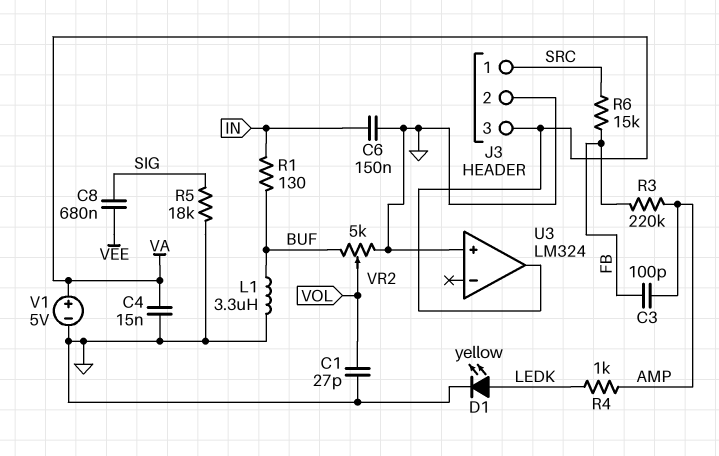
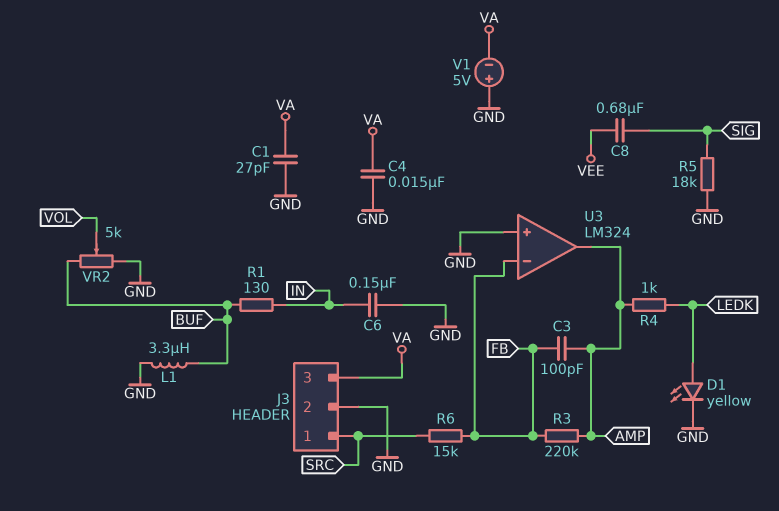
C1: 27pF (GND, VOL) -> 27pF (GND, VA)
U3 pin in-: none -> FB
U3 pin out: VA -> AMP
V1: 5V (plus VA, minus GND) -> 5V (plus GND, minus VA)

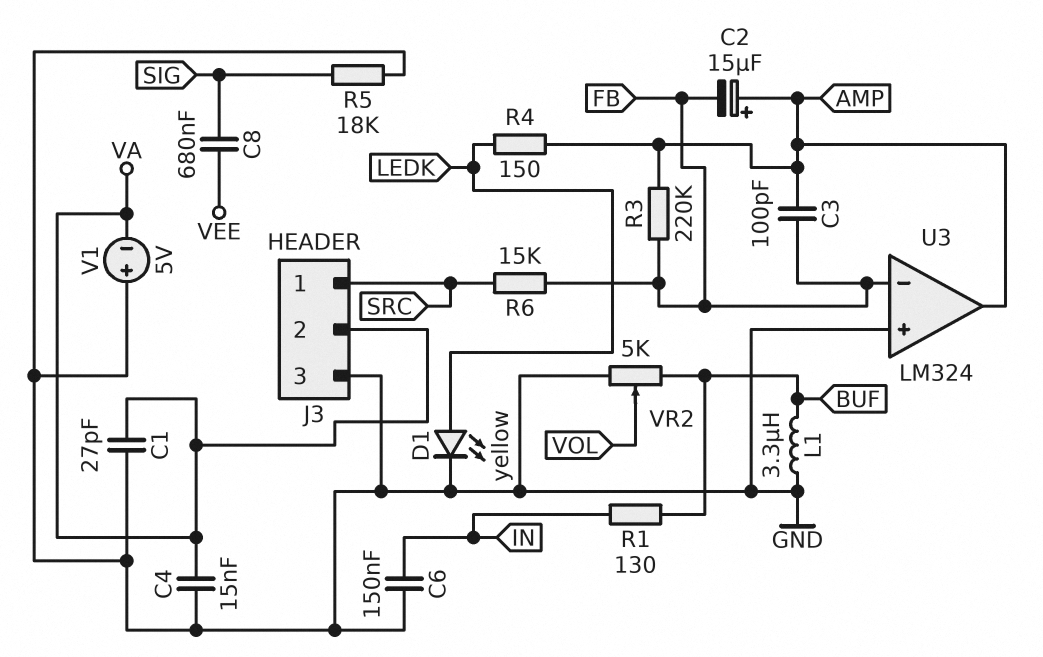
C2: none -> 15uF (plus AMP, minus FB)
J3 pin 2: GND -> VA
J3 pin 3: VA -> GND
R4: 1k (AMP, LEDK) -> 150 (AMP, LEDK)

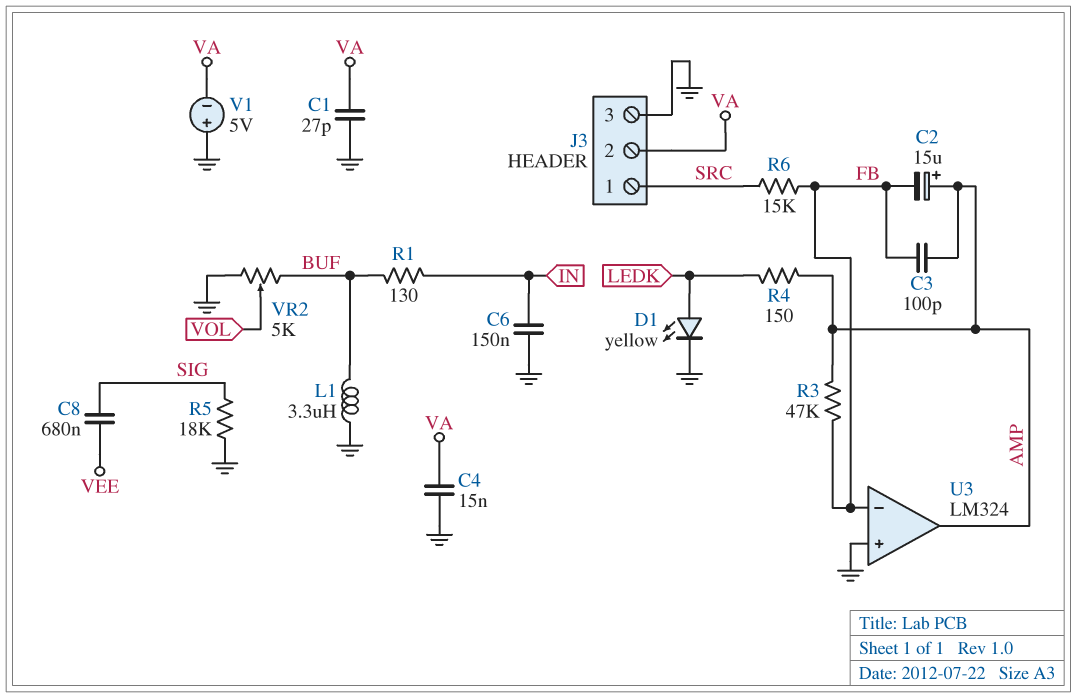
R3: 220k (AMP, FB) -> 47k (AMP, FB)

